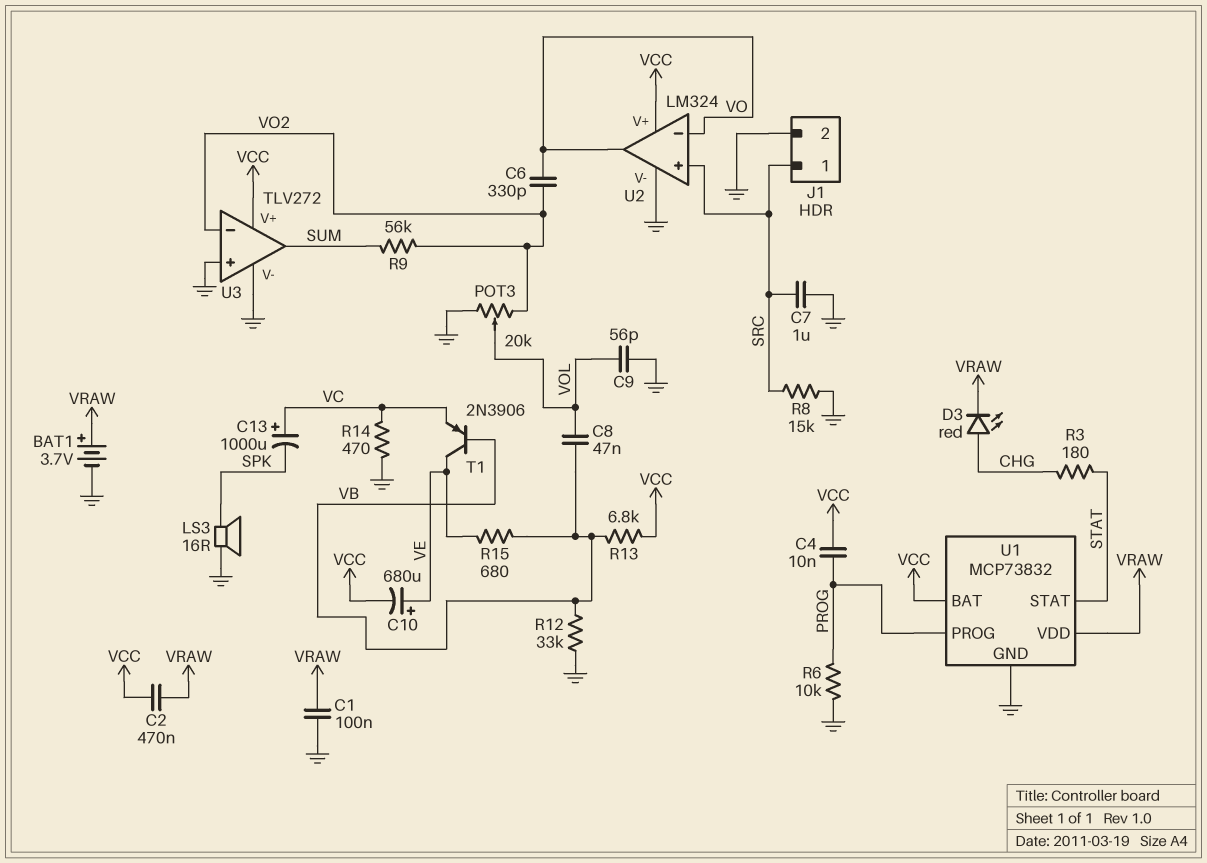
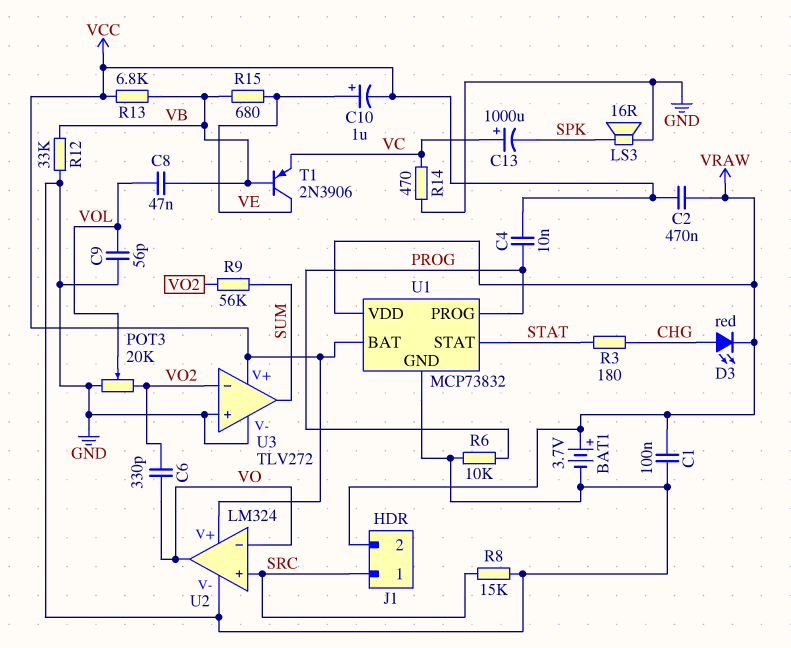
C7: 1uF (GND, SRC) -> none
C10: 680uF (plus VE, minus VCC) -> 1uF (plus VE, minus VCC)
J1 pin 2: GND -> VRAW

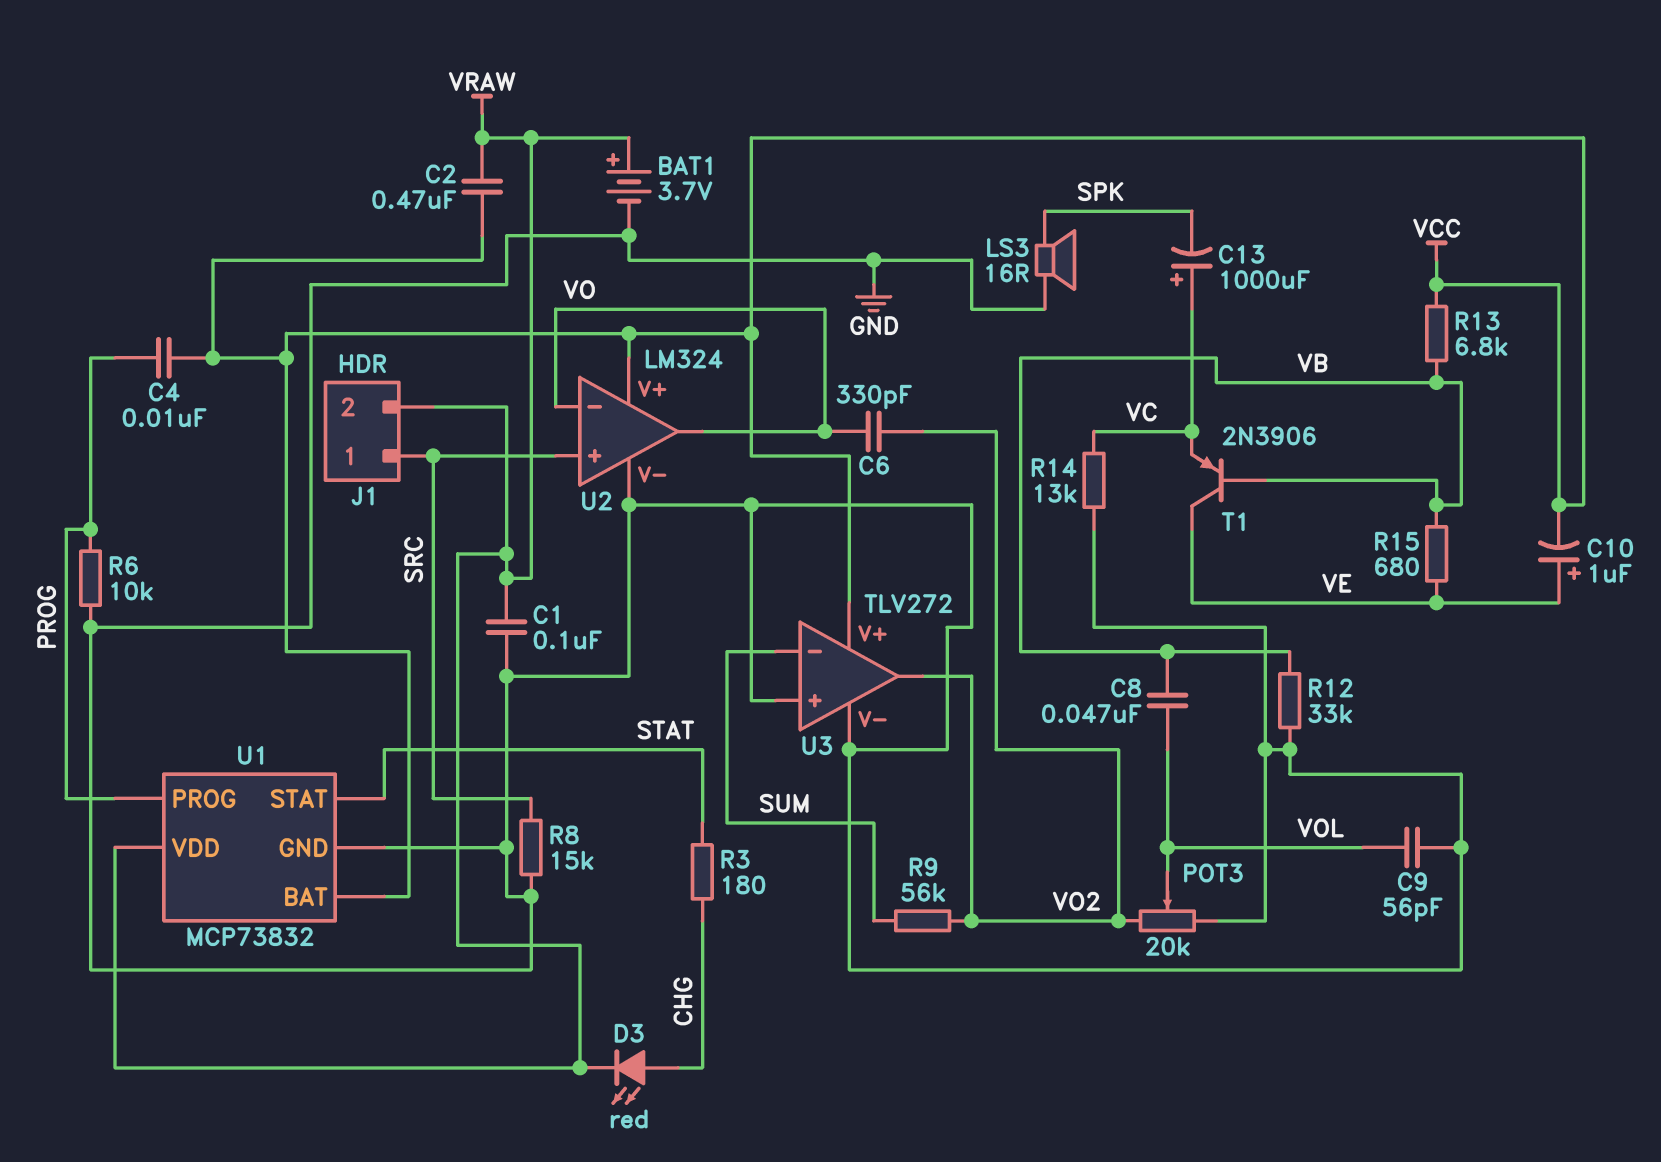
R14: 470 (GND, VC) -> 13k (GND, VC)
U3 pin in-: VO2 -> SUM
U3 pin out: SUM -> VO2

